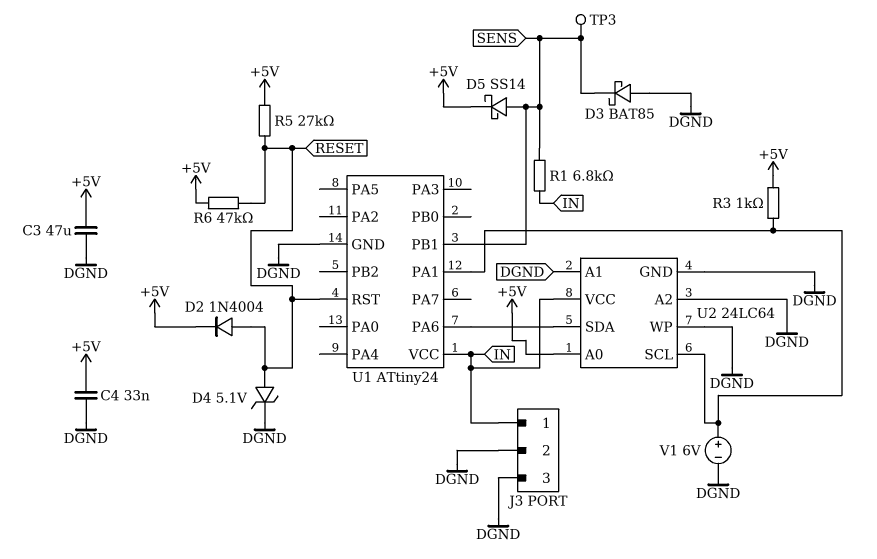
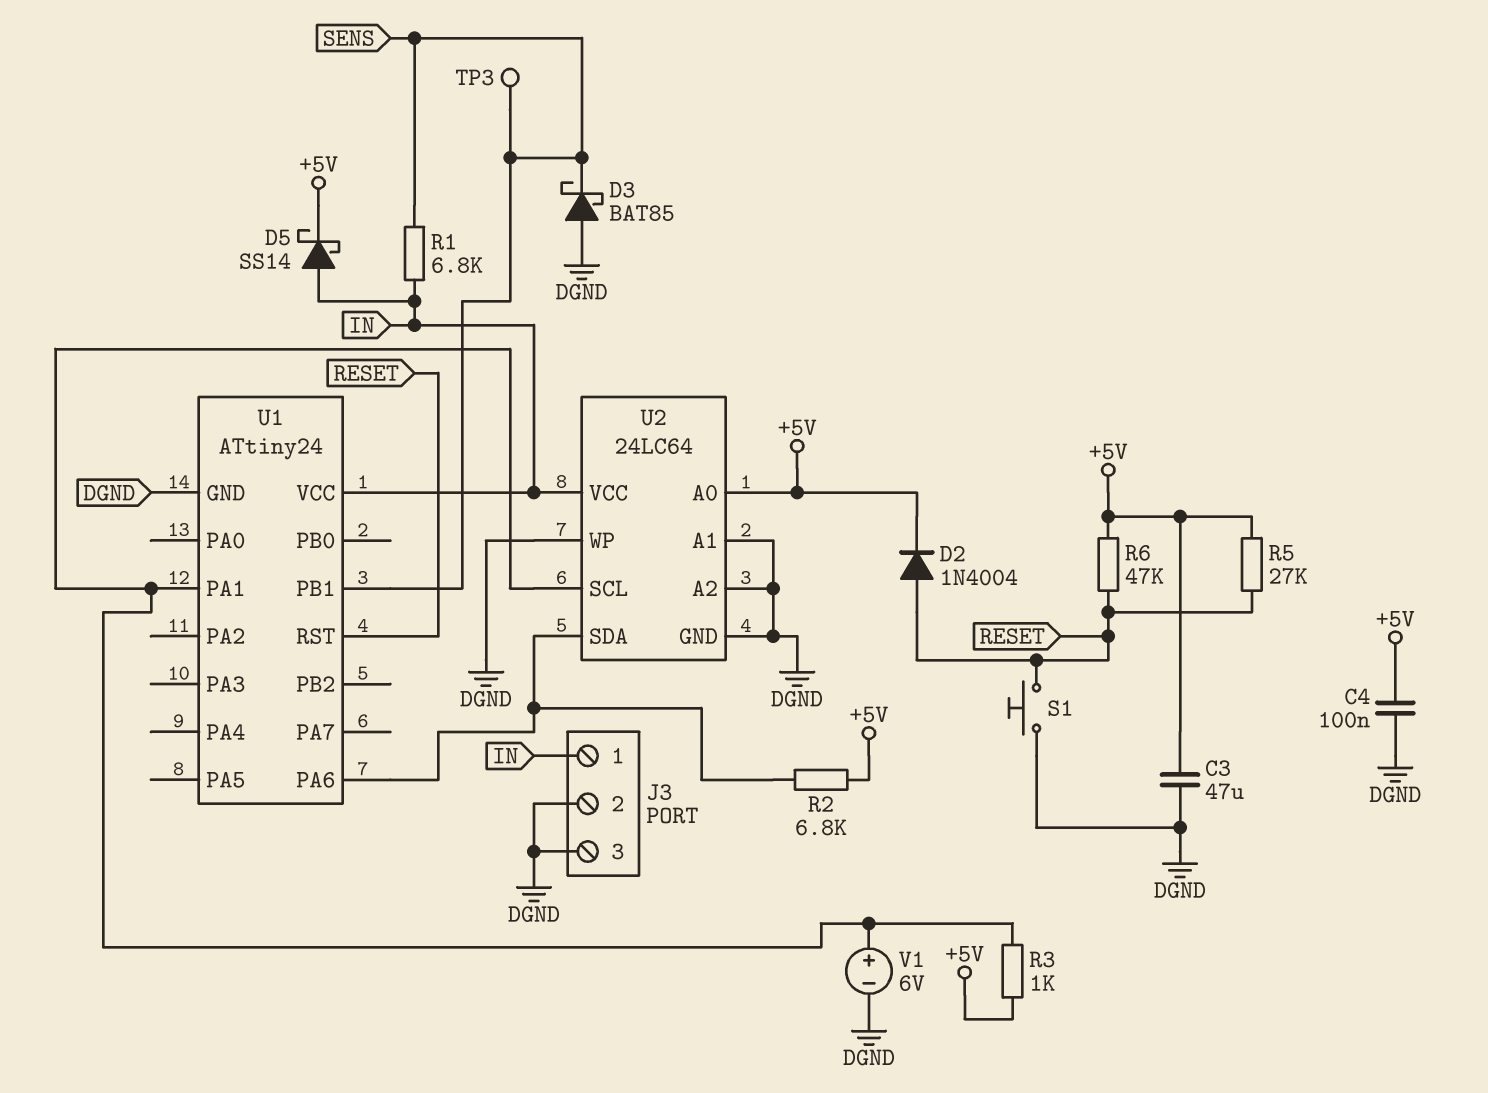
C4: 33nF (+5V, DGND) -> 100nF (+5V, DGND)
D4: zener 5.1V (A RESET, K DGND) -> none
D5: schottky SS14 (A SENS, K +5V) -> schottky SS14 (A IN, K +5V)
R2: none -> 6.8k (+5V, U1/PA6)
S1: none -> button (DGND, RESET)

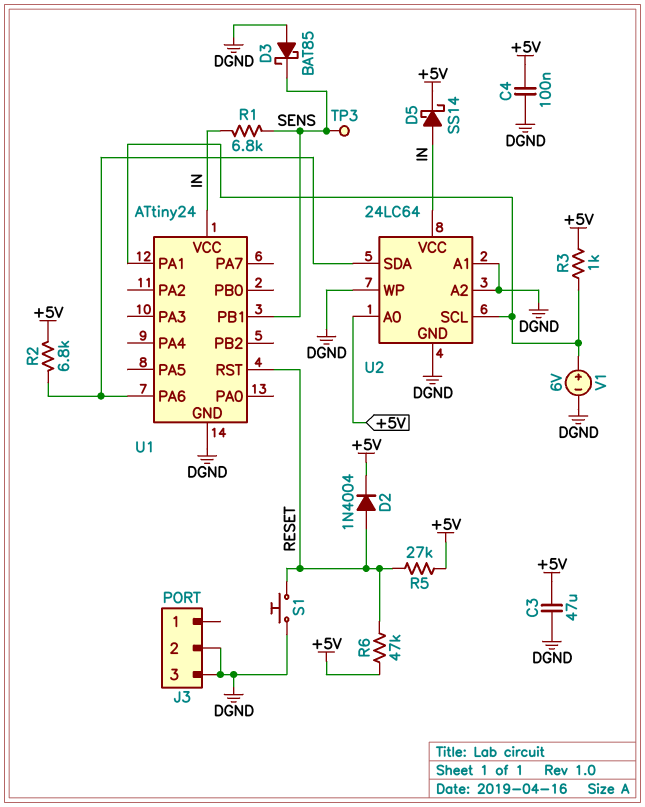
J3 pin 1: IN -> none

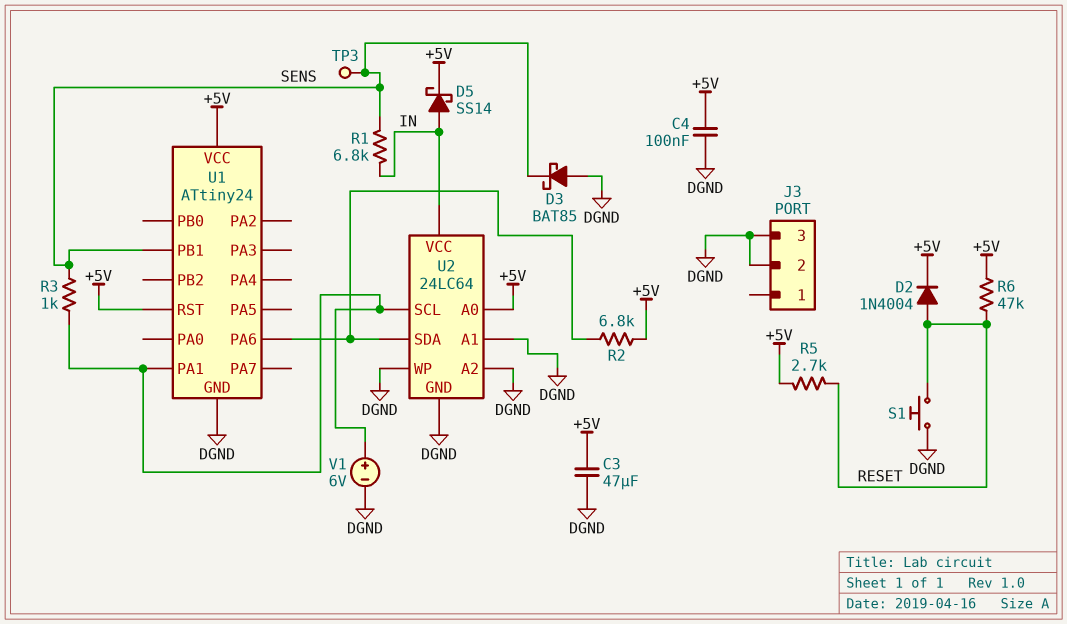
R3: 1k (+5V, U1/PA1) -> 1k (SENS, U1/PA1)
R5: 27k (+5V, RESET) -> 2.7k (+5V, RESET)
U1 pin RST: RESET -> +5V
U1 pin VCC: IN -> +5V

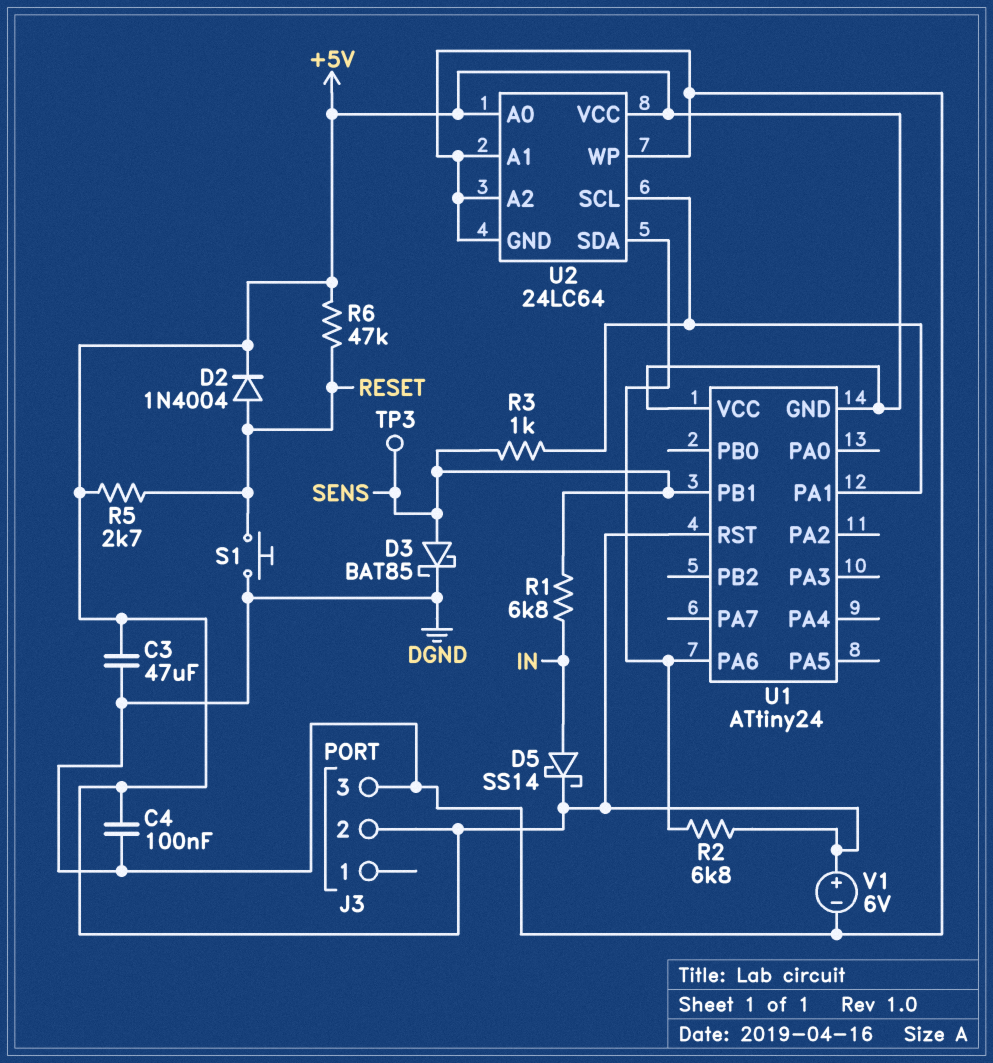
D3: schottky BAT85 (A DGND, K SENS) -> schottky BAT85 (A SENS, K DGND)
J3 pin 2: DGND -> +5V
U1 pin GND: DGND -> +5V
U2 pin VCC: IN -> +5V
V1: 6V (plus U1/PA1, minus DGND) -> 6V (plus +5V, minus DGND)

